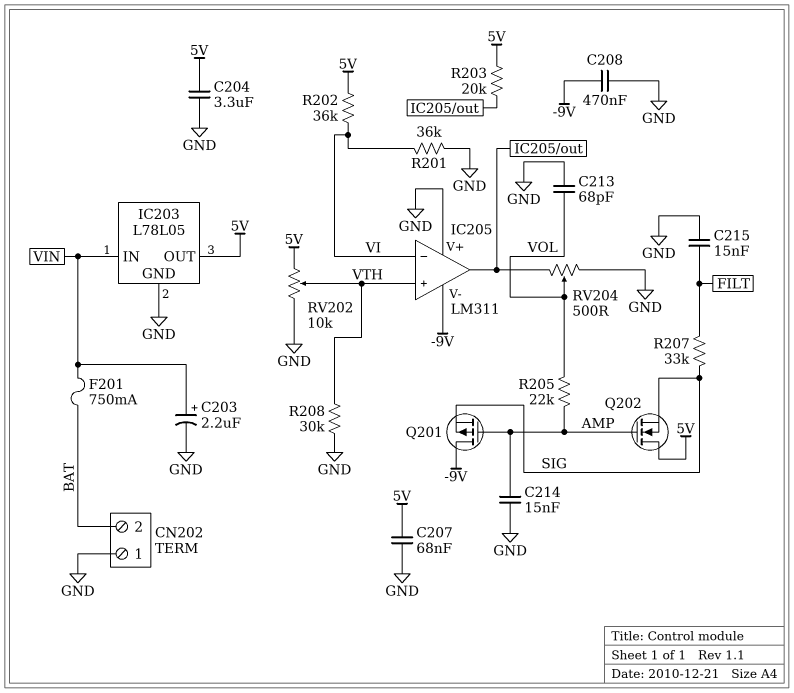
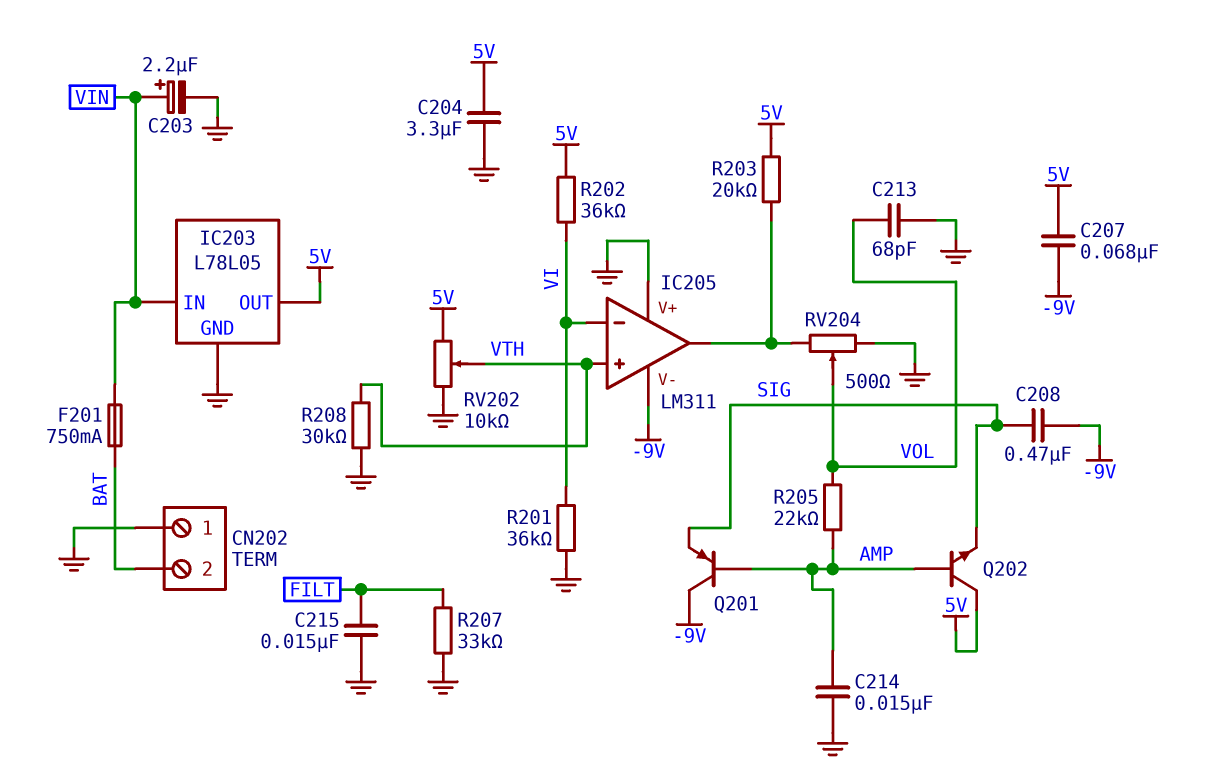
C207: 68nF (5V, GND) -> 68nF (-9V, 5V)
C208: 470nF (-9V, GND) -> 470nF (-9V, SIG)
Q201: PMOS (G AMP, D -9V, S SIG) -> PNP (B AMP, C -9V, E SIG)
Q202: NMOS (G AMP, D 5V, S SIG) -> NPN (B AMP, C 5V, E SIG)
R207: 33k (FILT, SIG) -> 33k (FILT, GND)

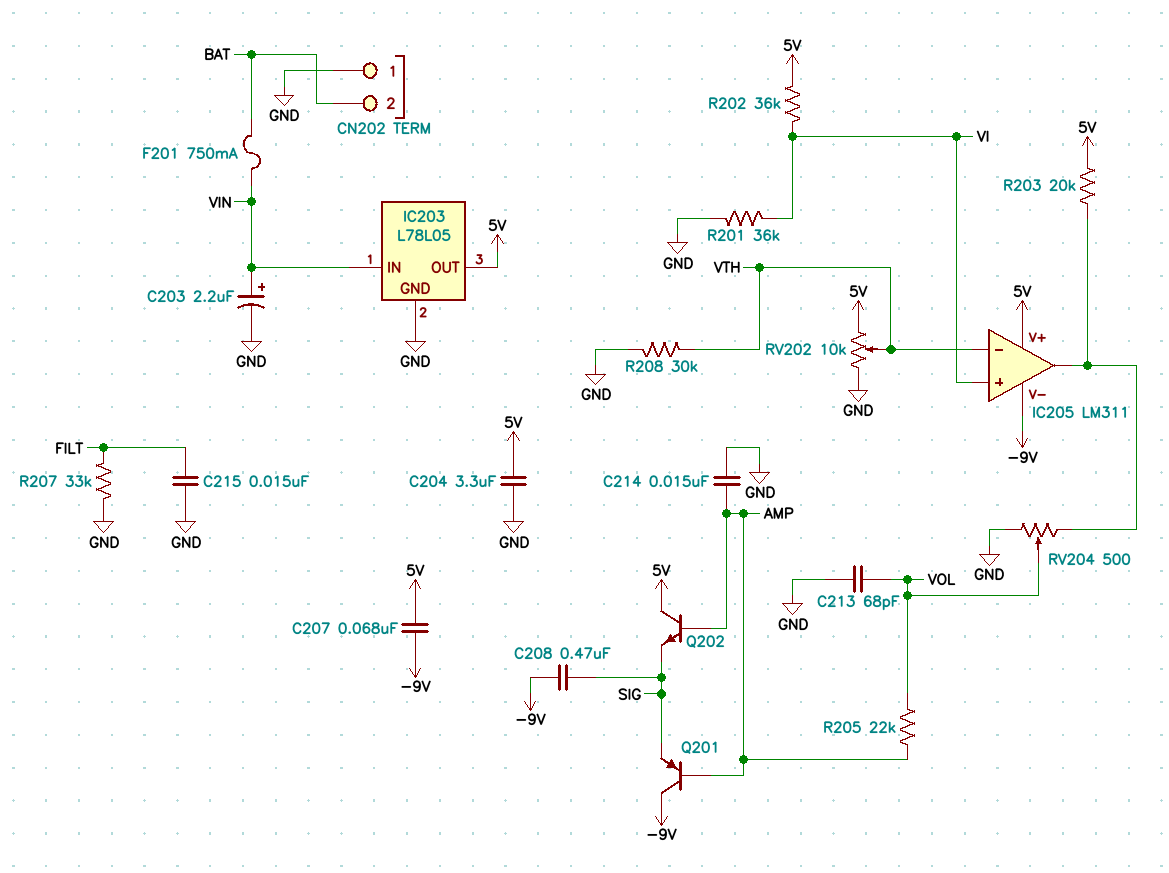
IC205 pin V+: GND -> 5V
IC205 pin in+: VTH -> VI
IC205 pin in-: VI -> VTH

